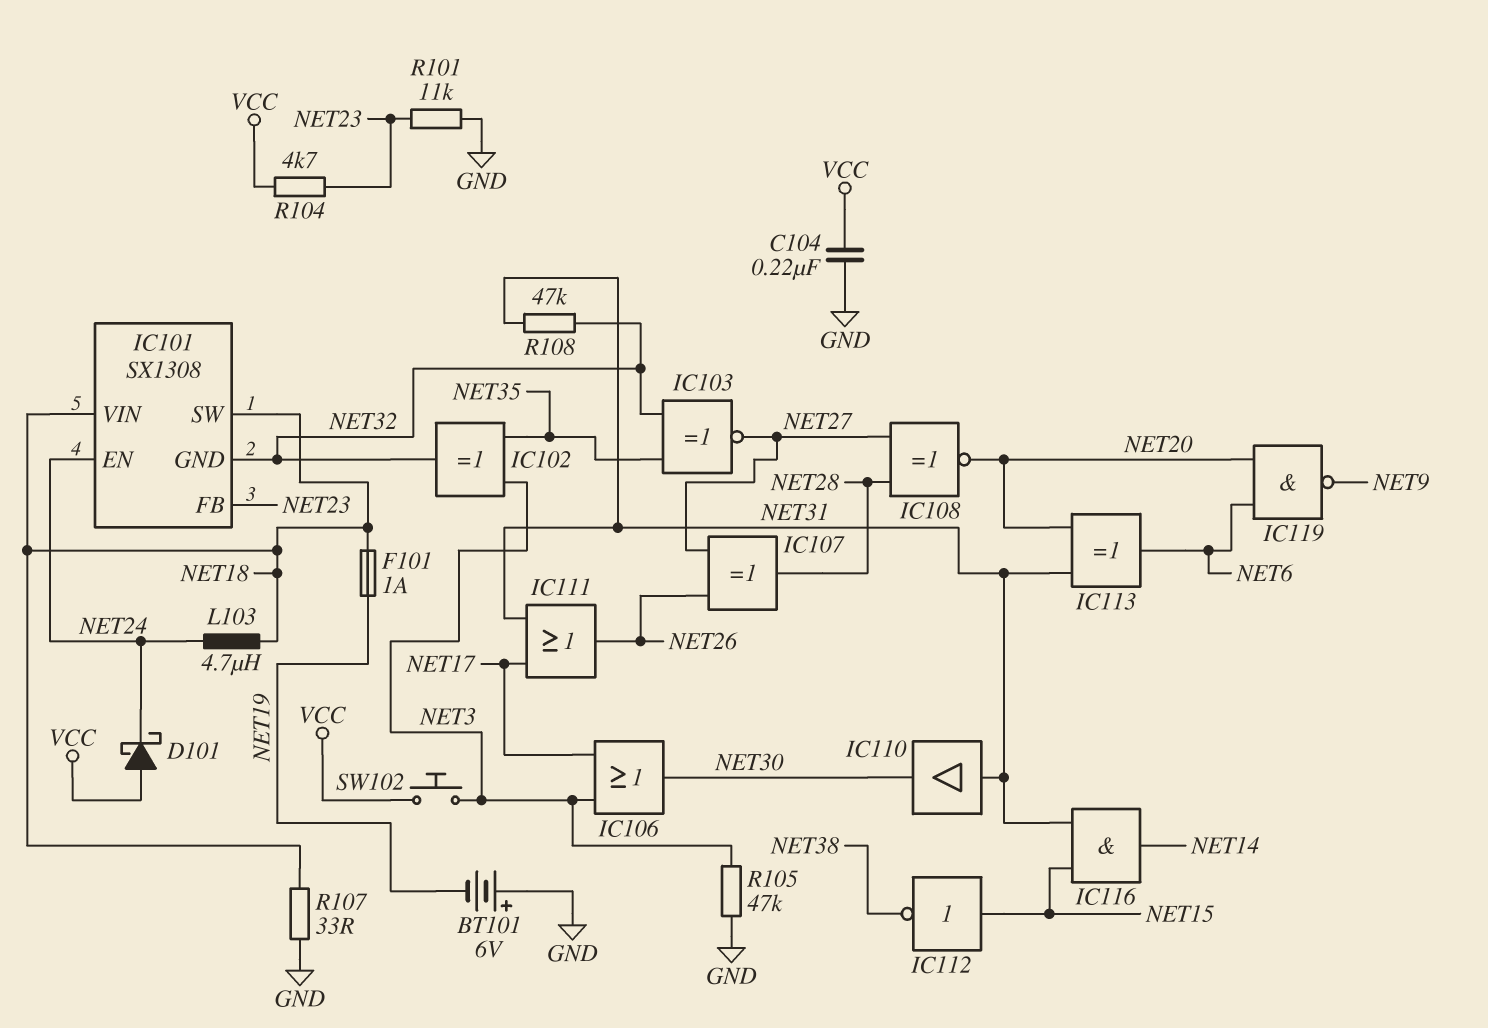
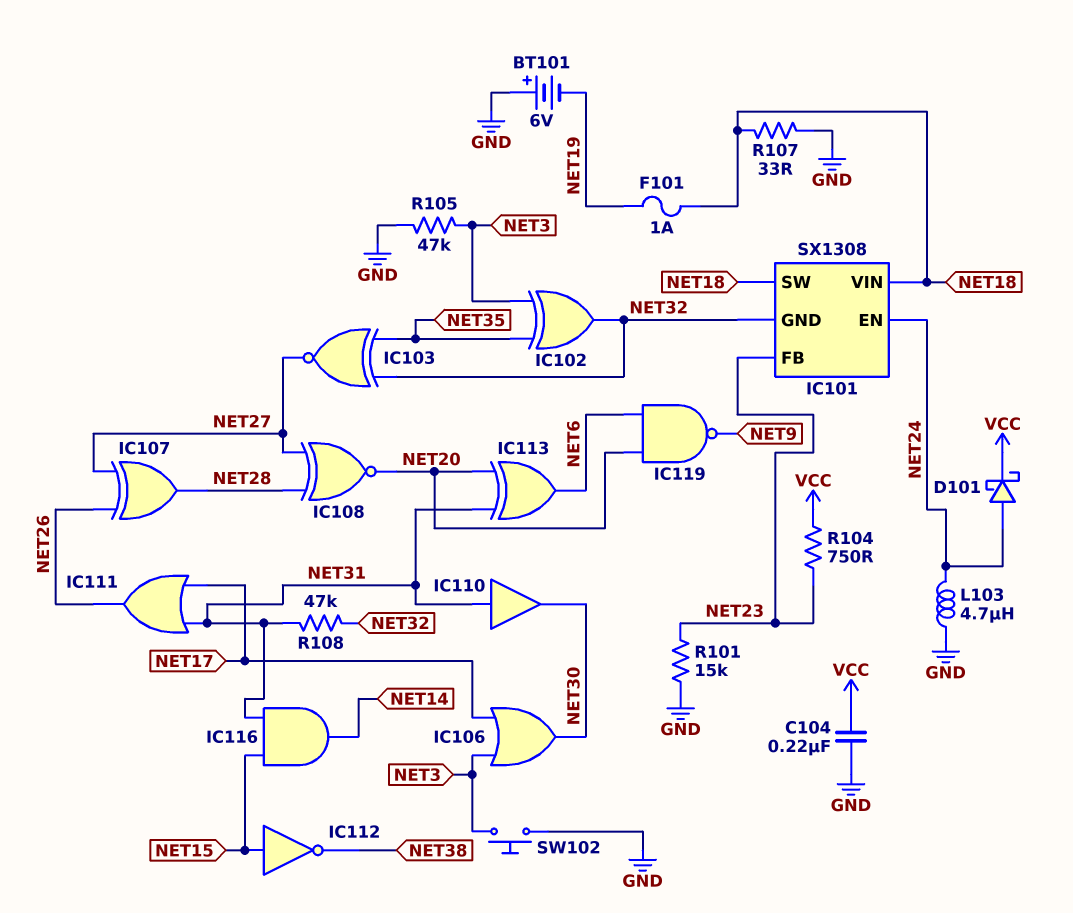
D101: schottky (A VCC, K NET24) -> schottky (A NET24, K VCC)
L103: 4.7uH (NET18, NET24) -> 4.7uH (GND, NET24)
R101: 11k (GND, NET23) -> 15k (GND, NET23)
R104: 4.7k (NET23, VCC) -> 750 (NET23, VCC)
SW102: button (NET3, VCC) -> button (GND, NET3)

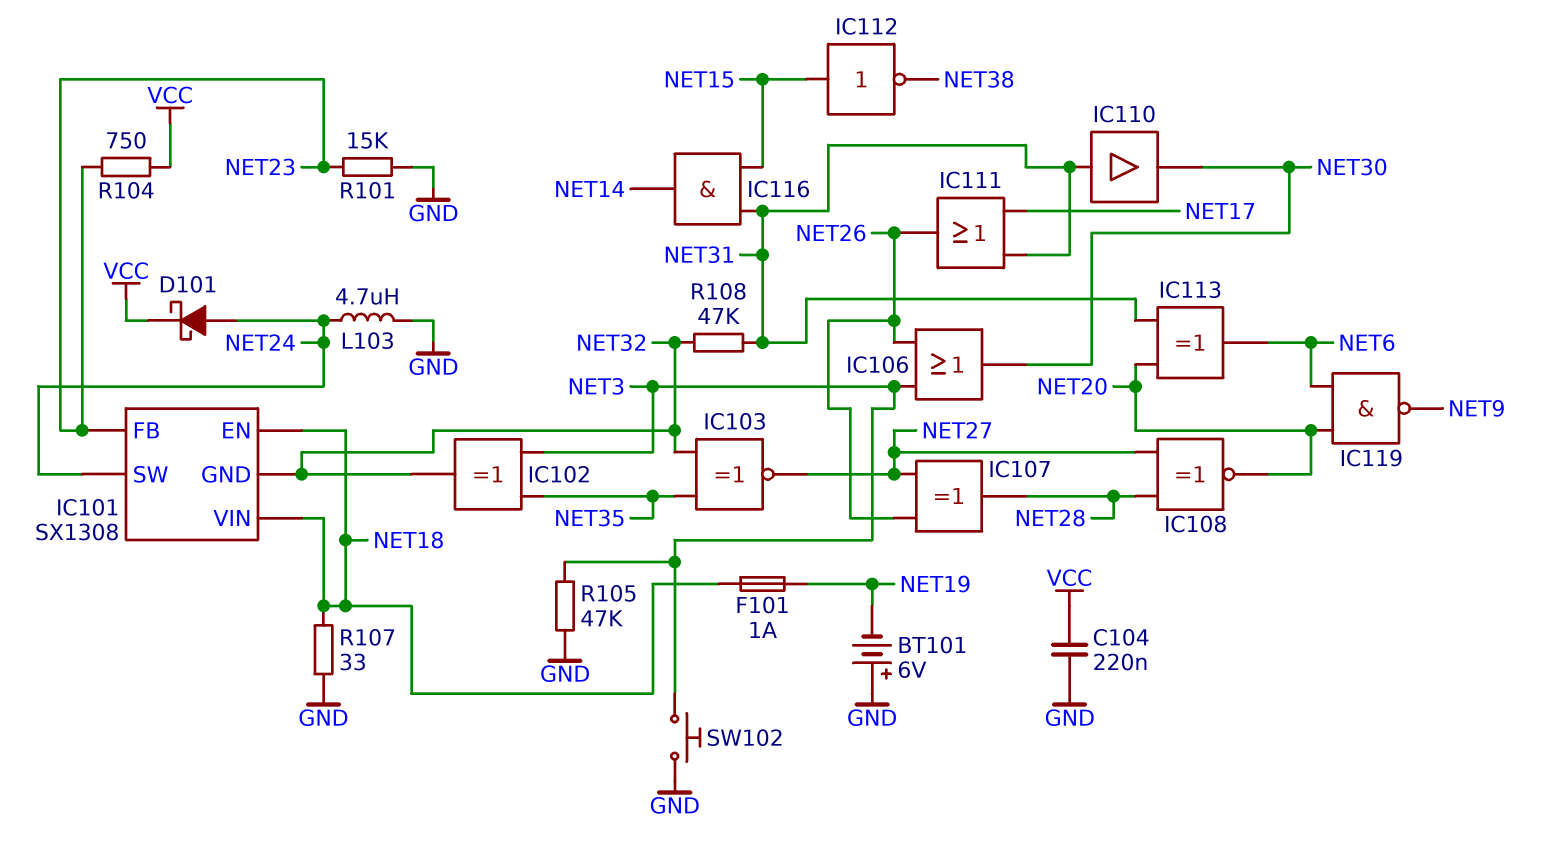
IC101 pin EN: NET24 -> NET18
IC101 pin SW: NET18 -> NET24
IC106: OR (in NET3, in NET17, out NET30) -> OR (in NET3, in NET26, out NET30)

